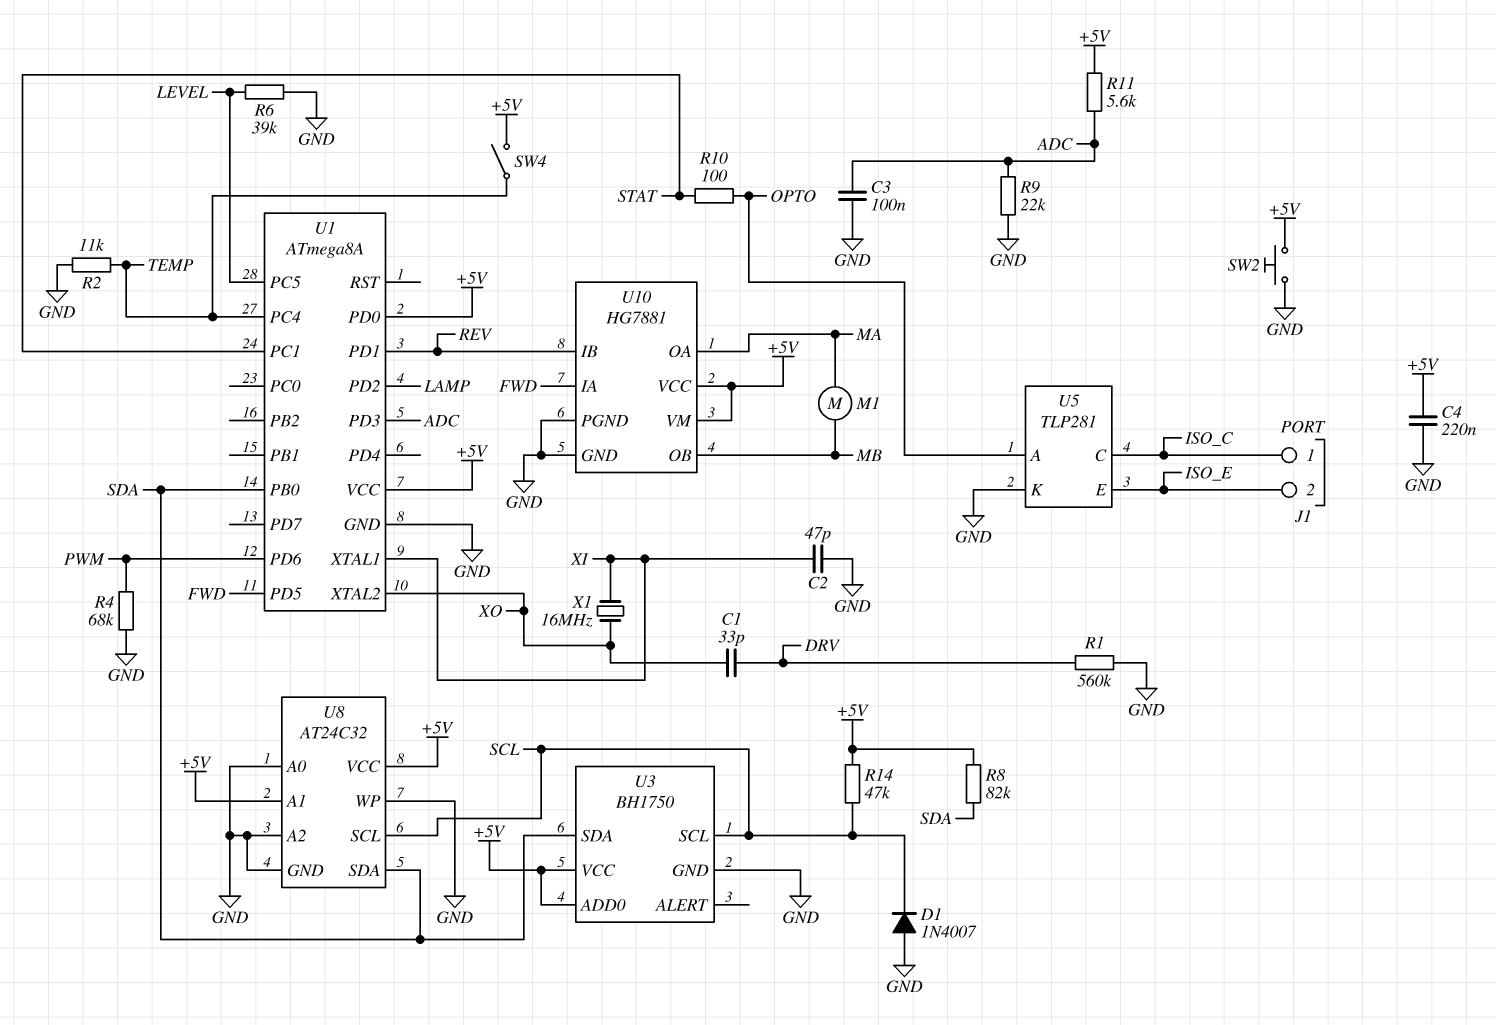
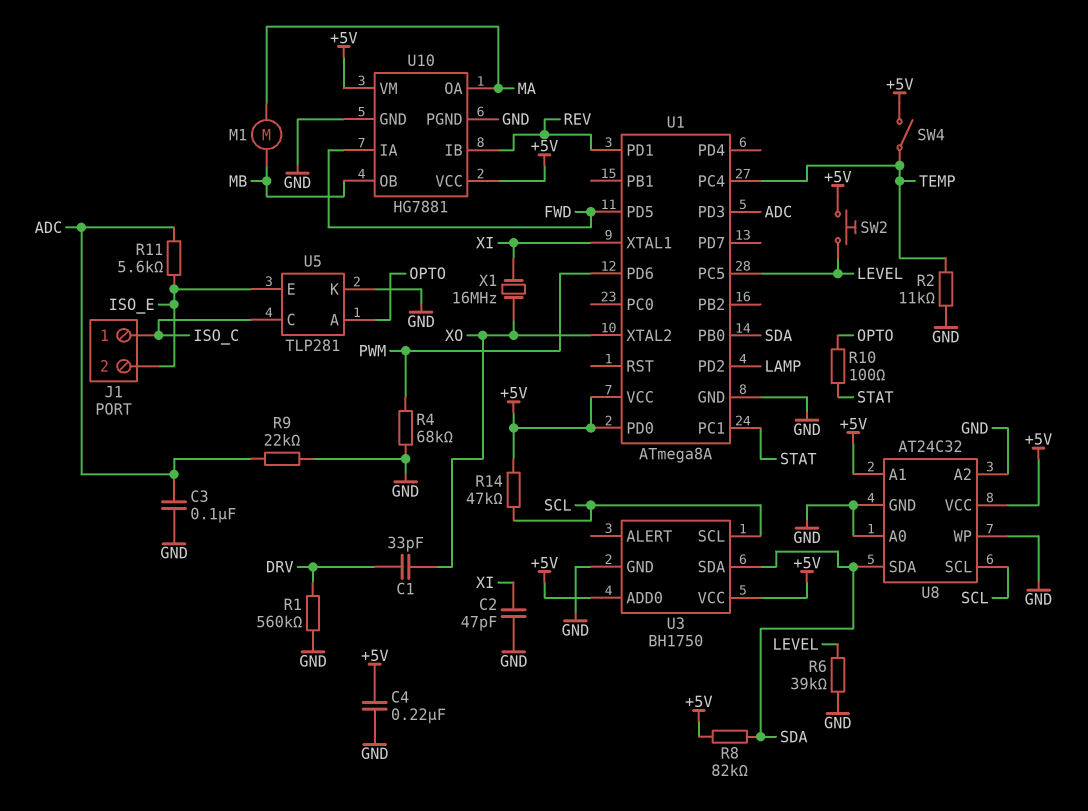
D1: diode 1N4007 (A GND, K SCL) -> none
R11: 5.6k (+5V, ADC) -> 5.6k (ADC, ISO_E)
SW2: button (+5V, GND) -> button (+5V, LEVEL)

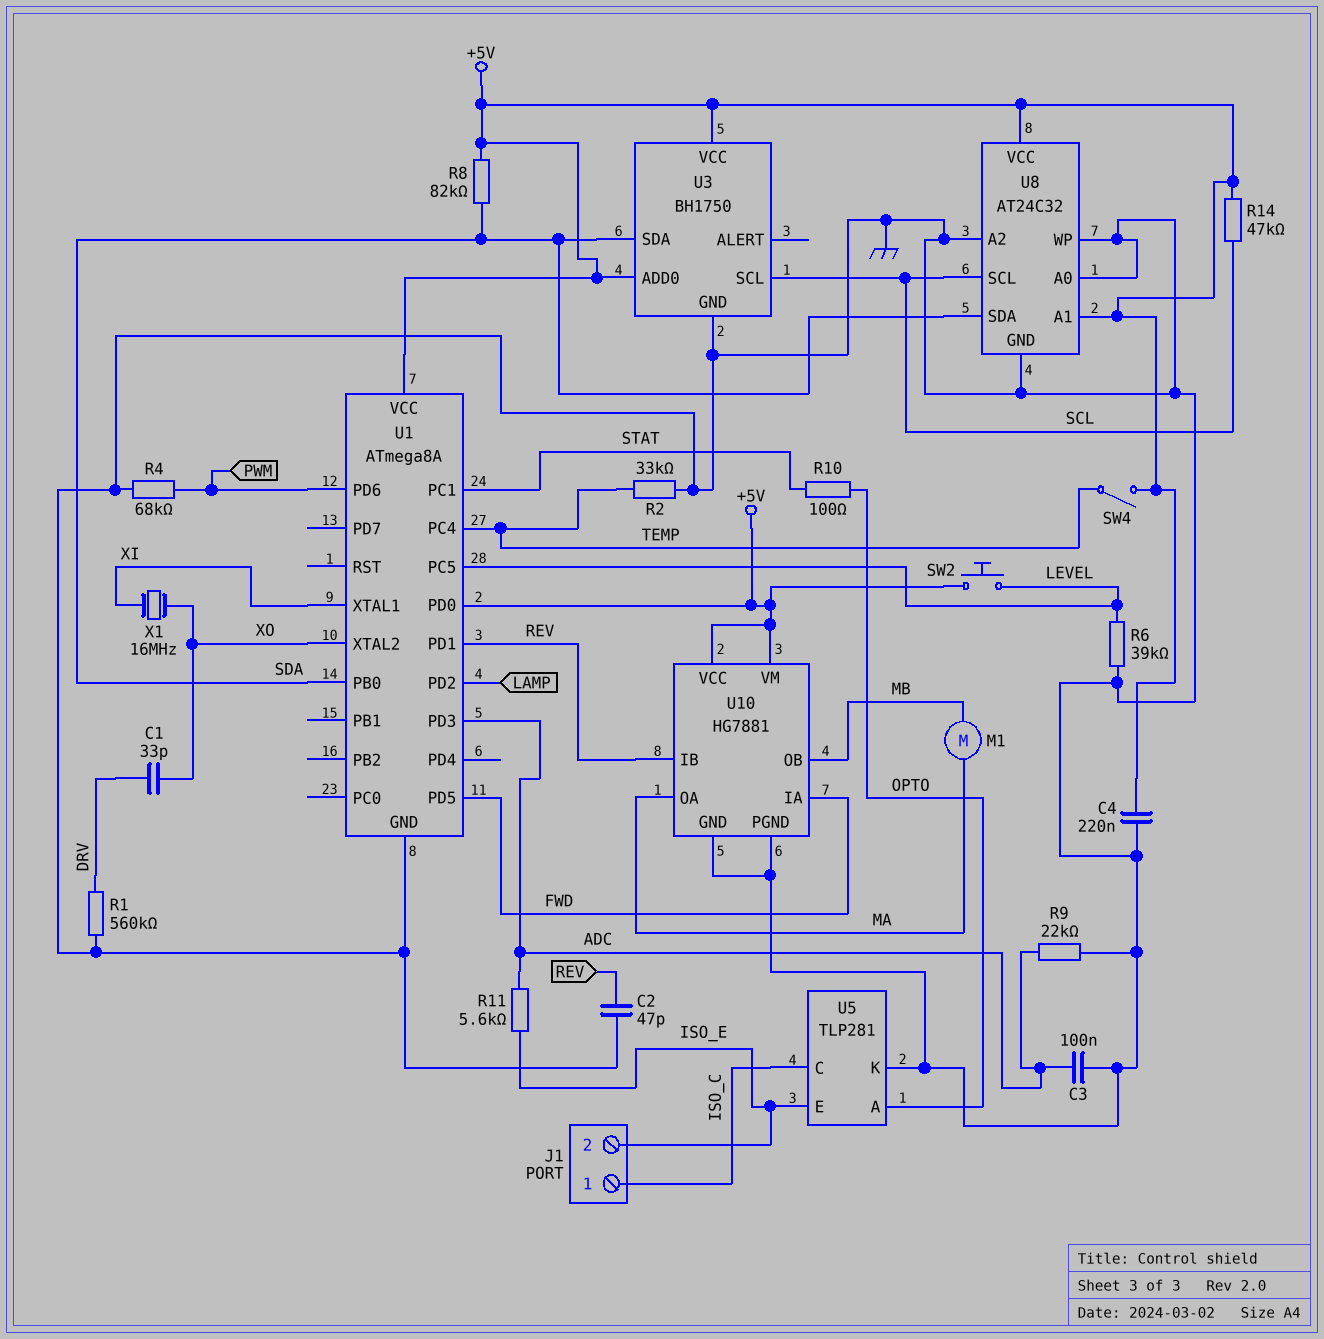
C2: 47pF (GND, XI) -> 47pF (GND, REV)
R2: 11k (GND, TEMP) -> 33k (GND, TEMP)

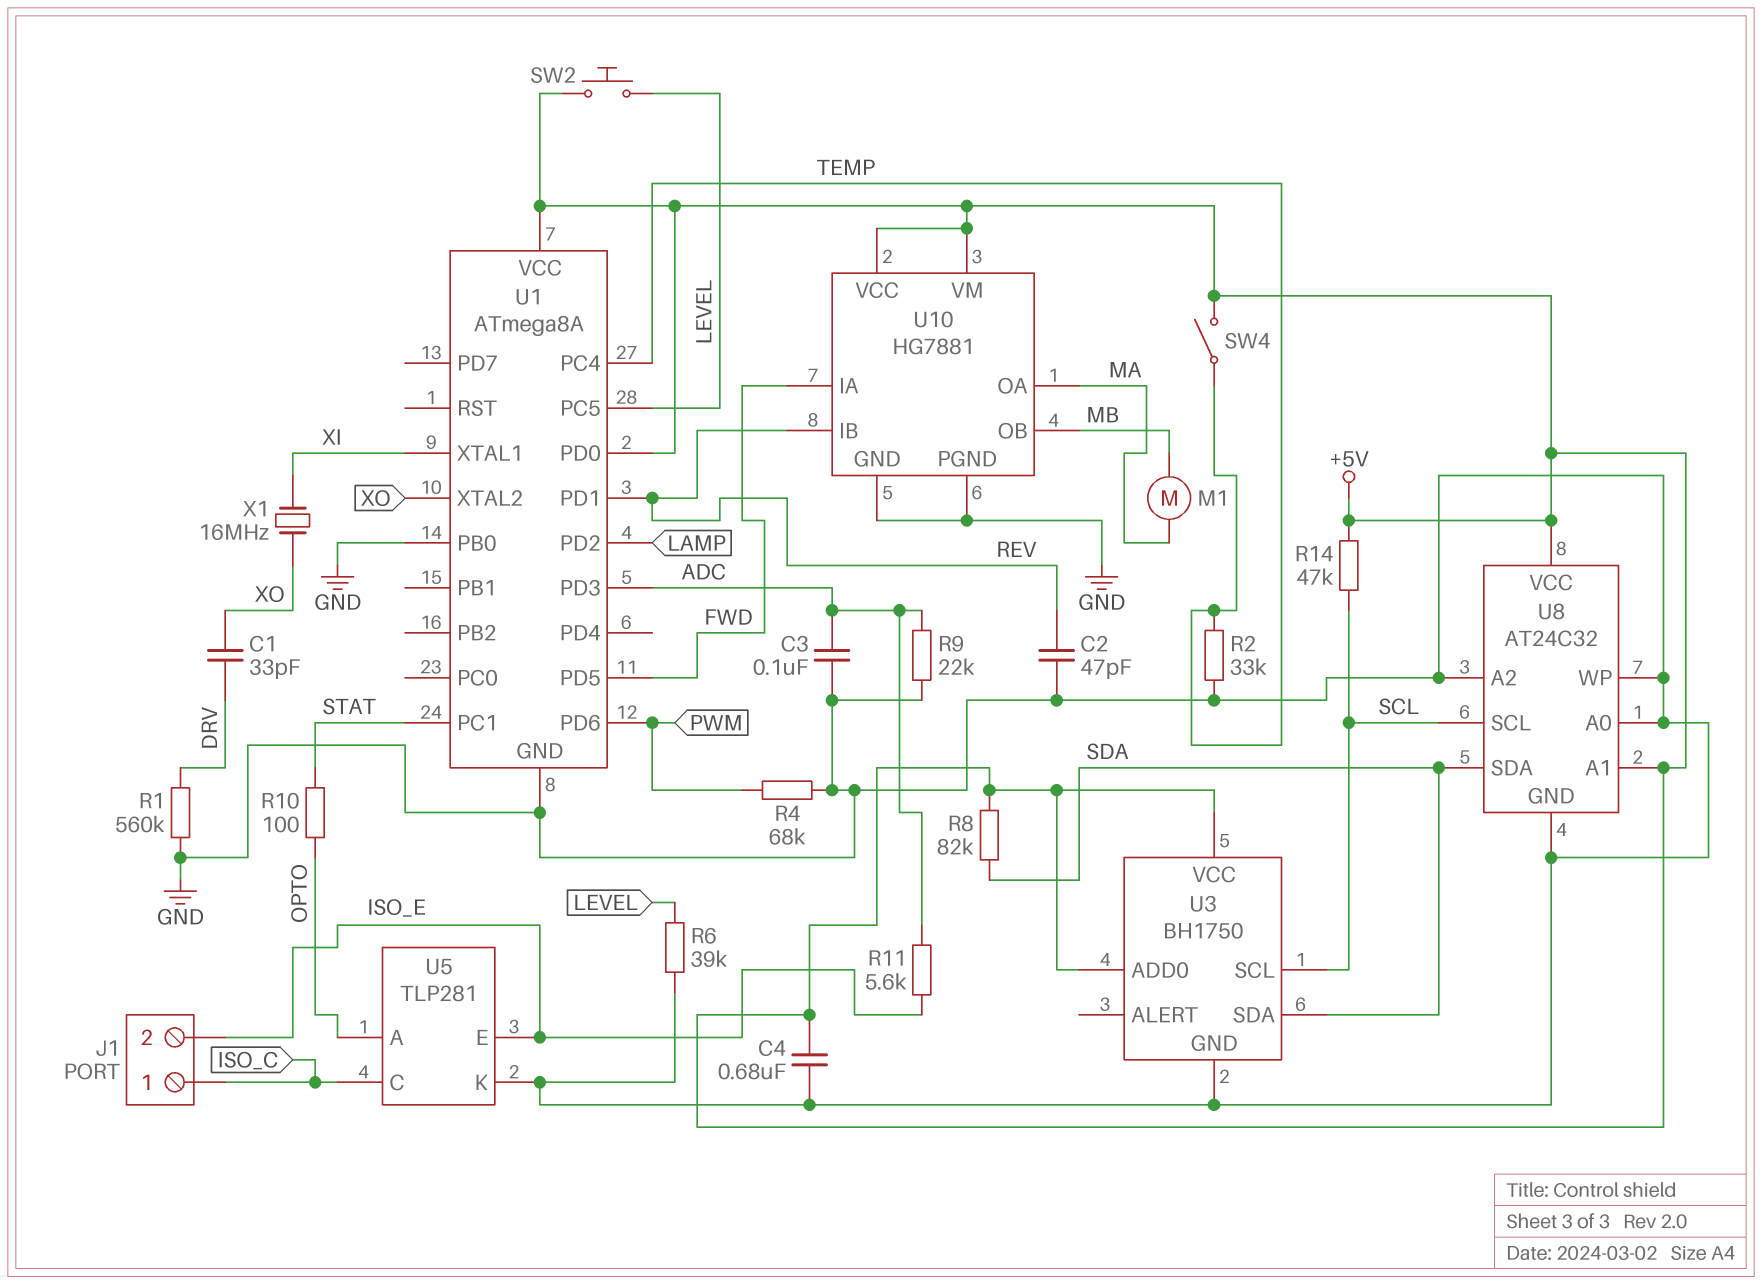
C4: 220nF (+5V, GND) -> 680nF (+5V, GND)
U1 pin PB0: SDA -> GND

